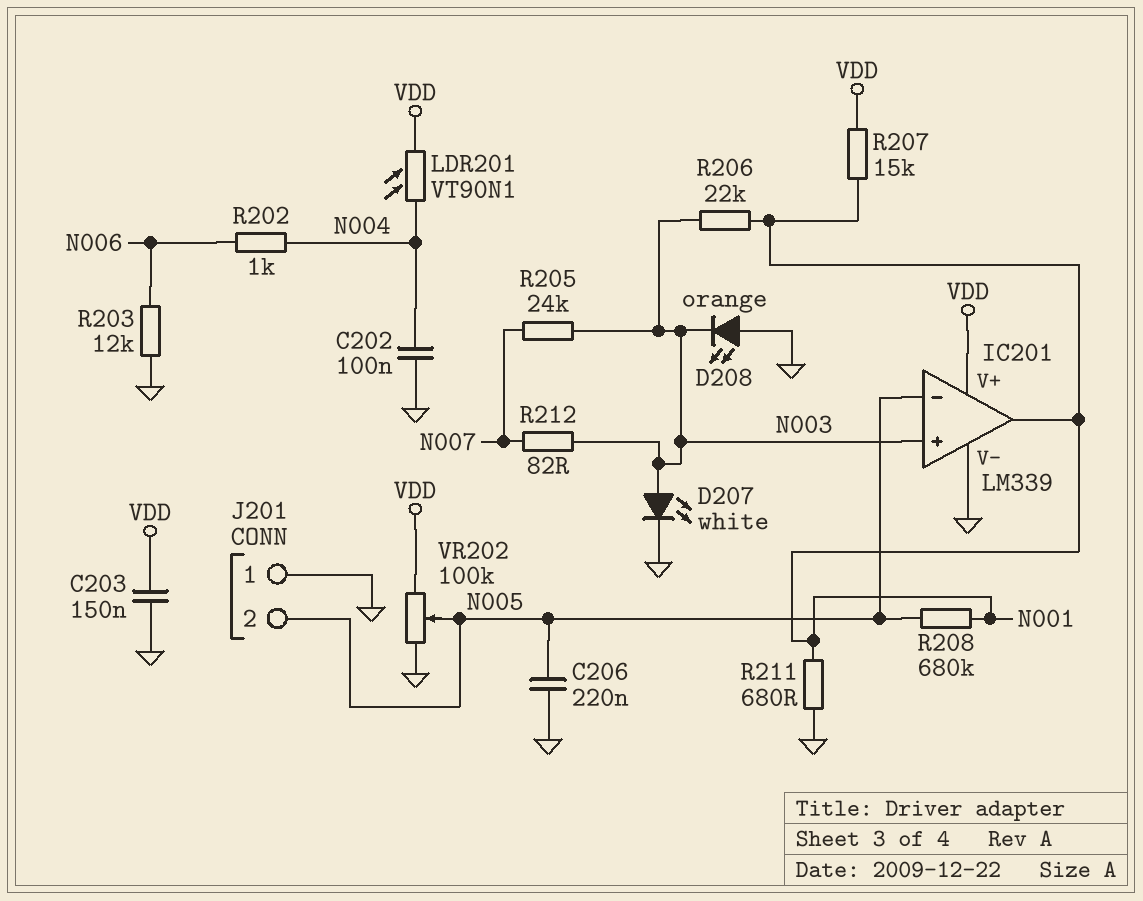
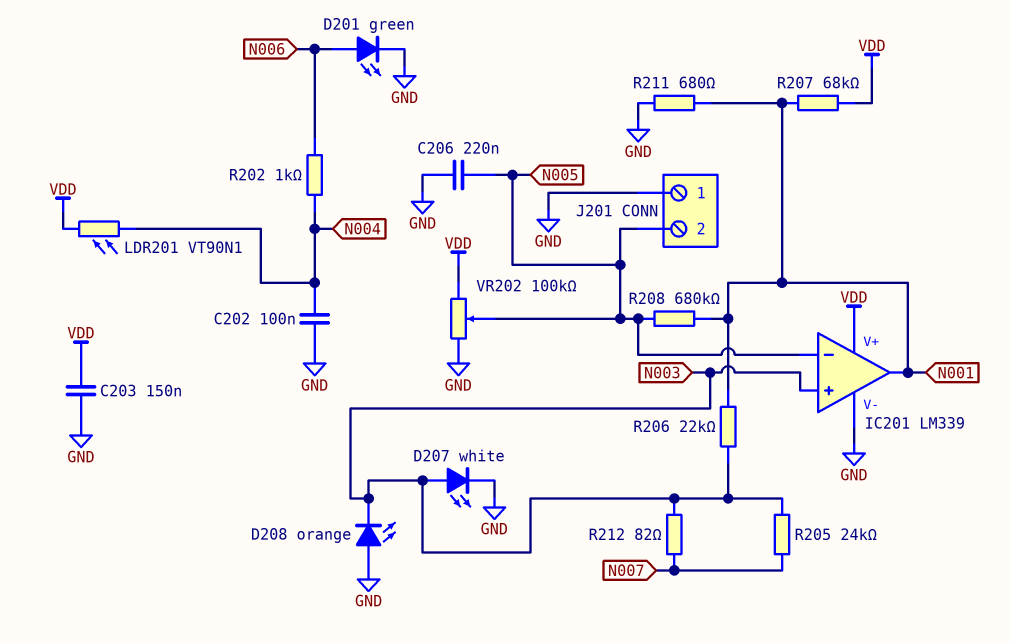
D201: none -> LED green (A N006, K GND)
R203: 12k (GND, N006) -> none
R207: 15k (N001, VDD) -> 68k (N001, VDD)

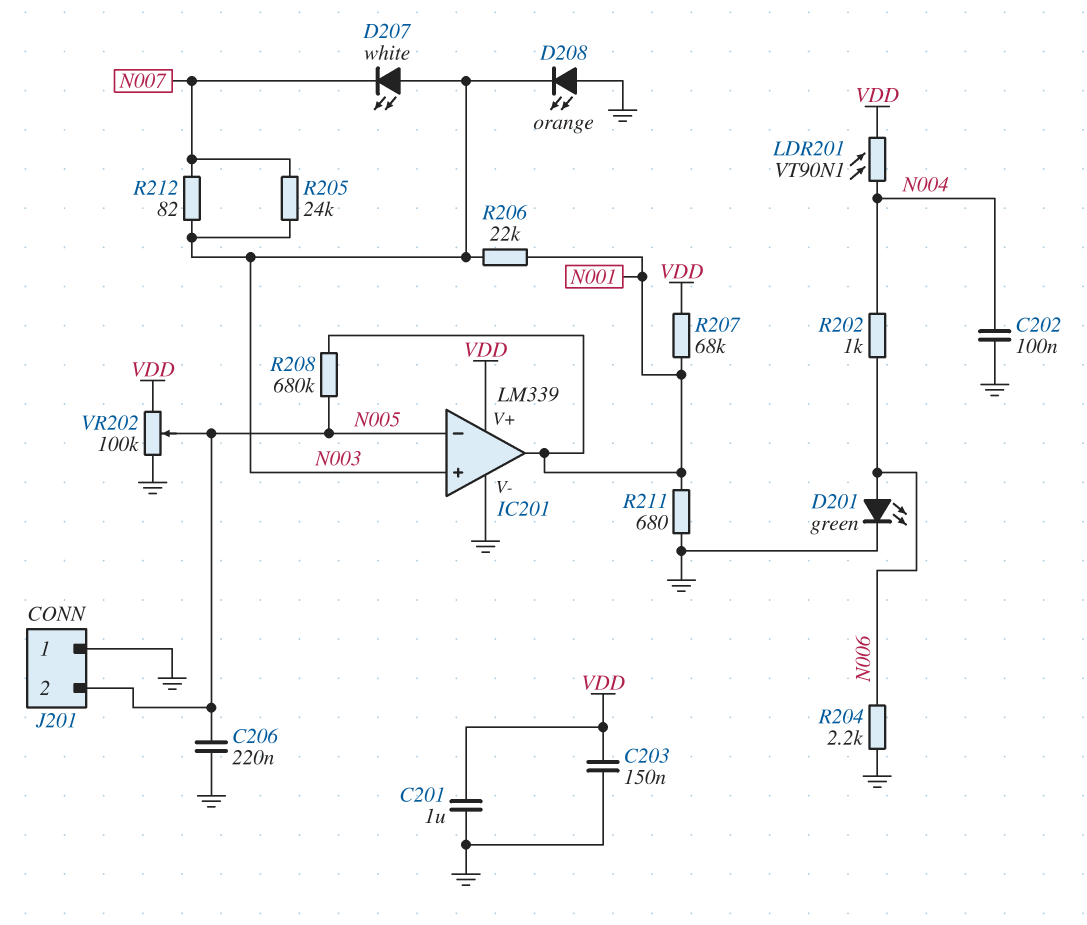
C201: none -> 1uF (GND, VDD)
D207: LED white (A N003, K GND) -> LED white (A N003, K N007)
R204: none -> 2.2k (GND, N006)

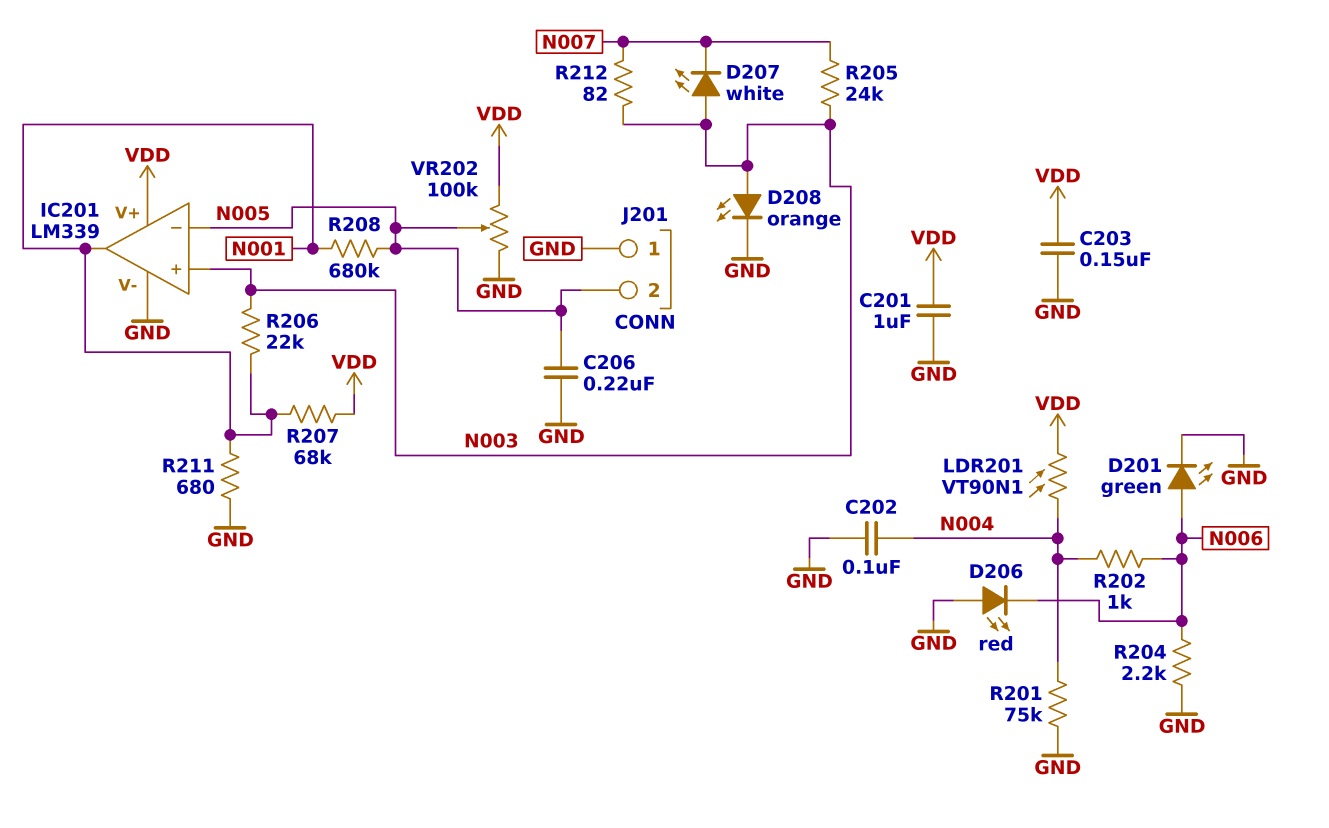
D206: none -> LED red (A GND, K N006)
D208: LED orange (A GND, K N003) -> LED orange (A N003, K GND)
R201: none -> 75k (GND, N004)

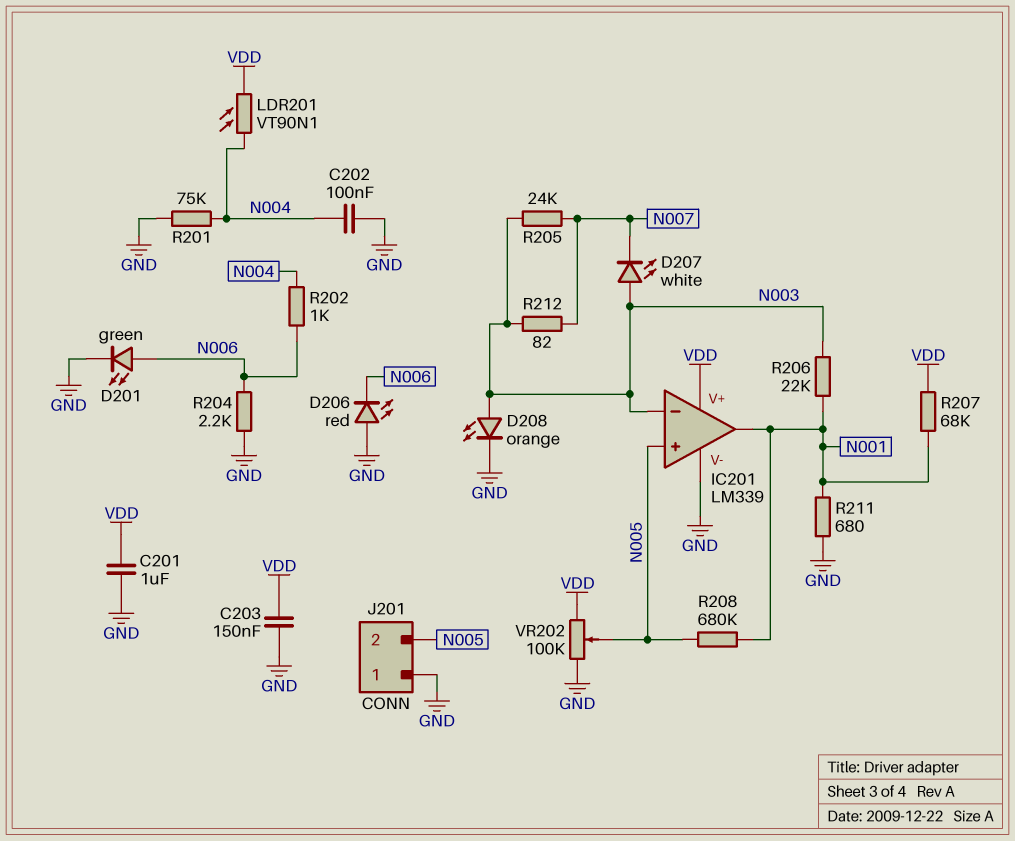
C206: 220nF (GND, N005) -> none
IC201 pin in+: N003 -> N005
IC201 pin in-: N005 -> N003

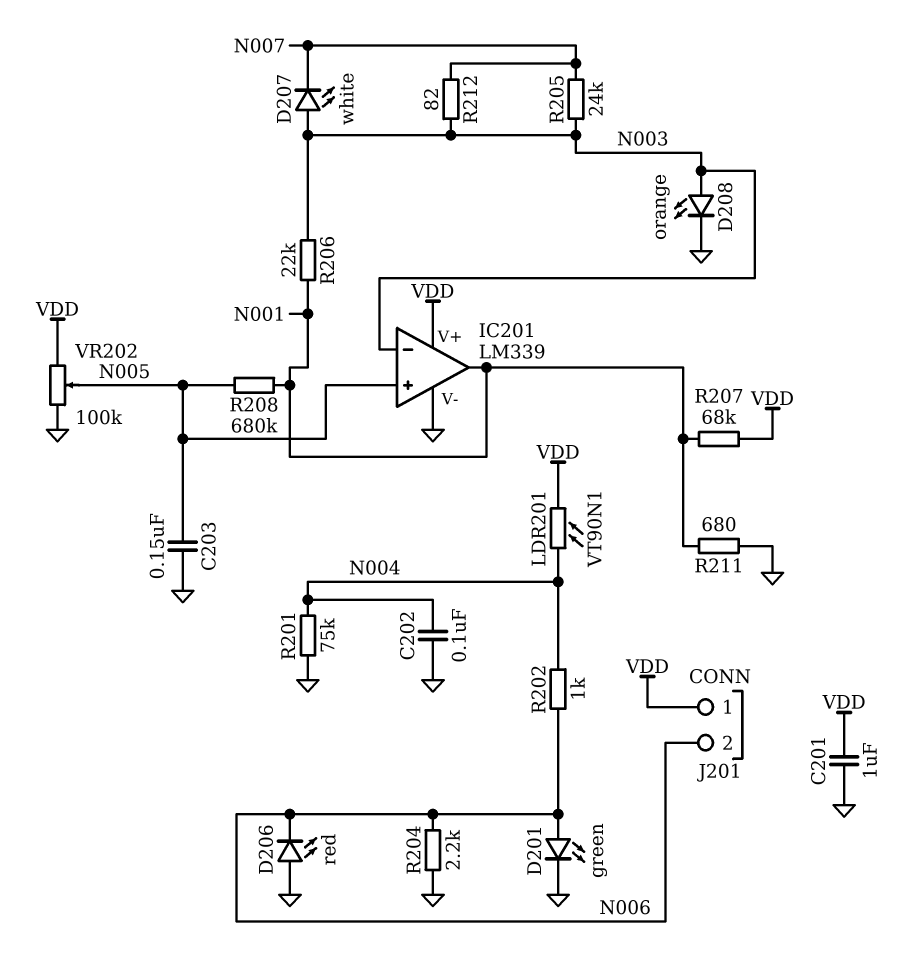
C203: 150nF (GND, VDD) -> 150nF (GND, N005)
J201 pin 1: GND -> VDD
J201 pin 2: N005 -> N006

